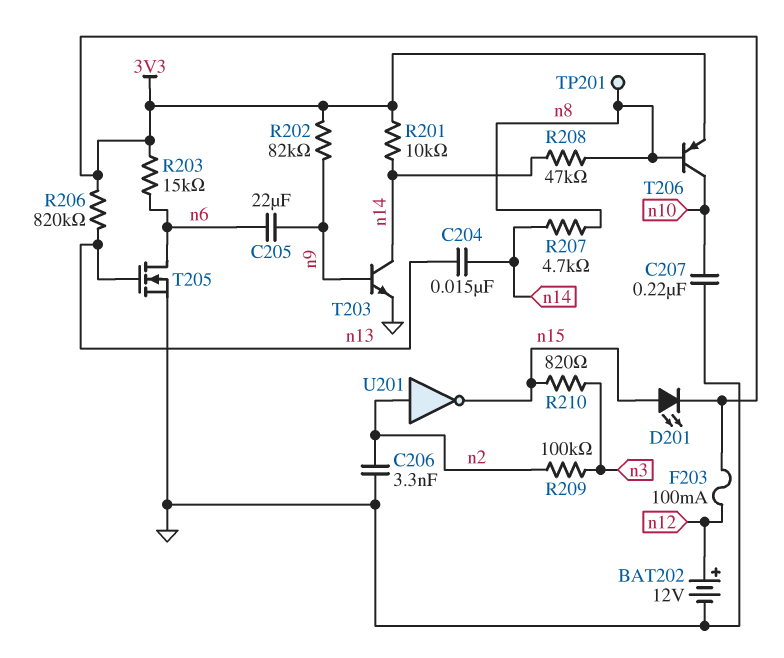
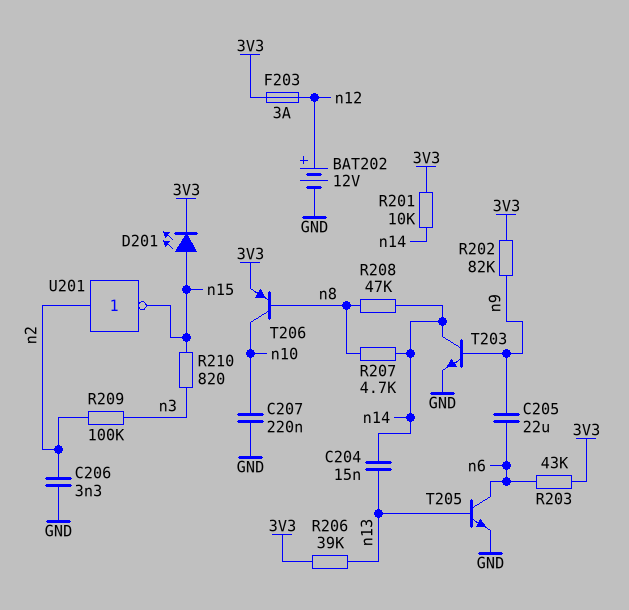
F203: 100mA (3V3, n12) -> 3A (3V3, n12)
R203: 15k (3V3, n6) -> 43k (3V3, n6)
R206: 820k (3V3, n13) -> 39k (3V3, n13)
T205: NMOS (G n13, D n6, S GND) -> NPN (B n13, C n6, E GND)
TP201: test point (n8) -> none

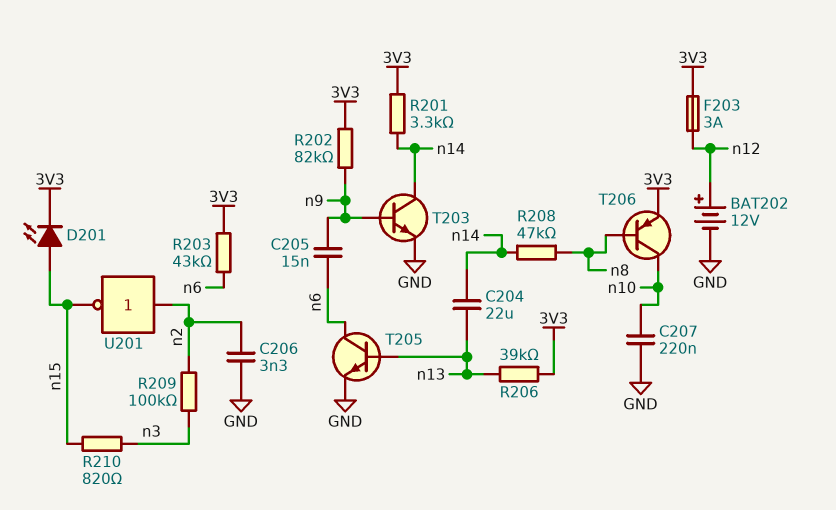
C204: 15nF (n13, n14) -> 22uF (n13, n14)
C205: 22uF (n6, n9) -> 15nF (n6, n9)
R201: 10k (3V3, n14) -> 3.3k (3V3, n14)
R207: 4.7k (n8, n14) -> none

